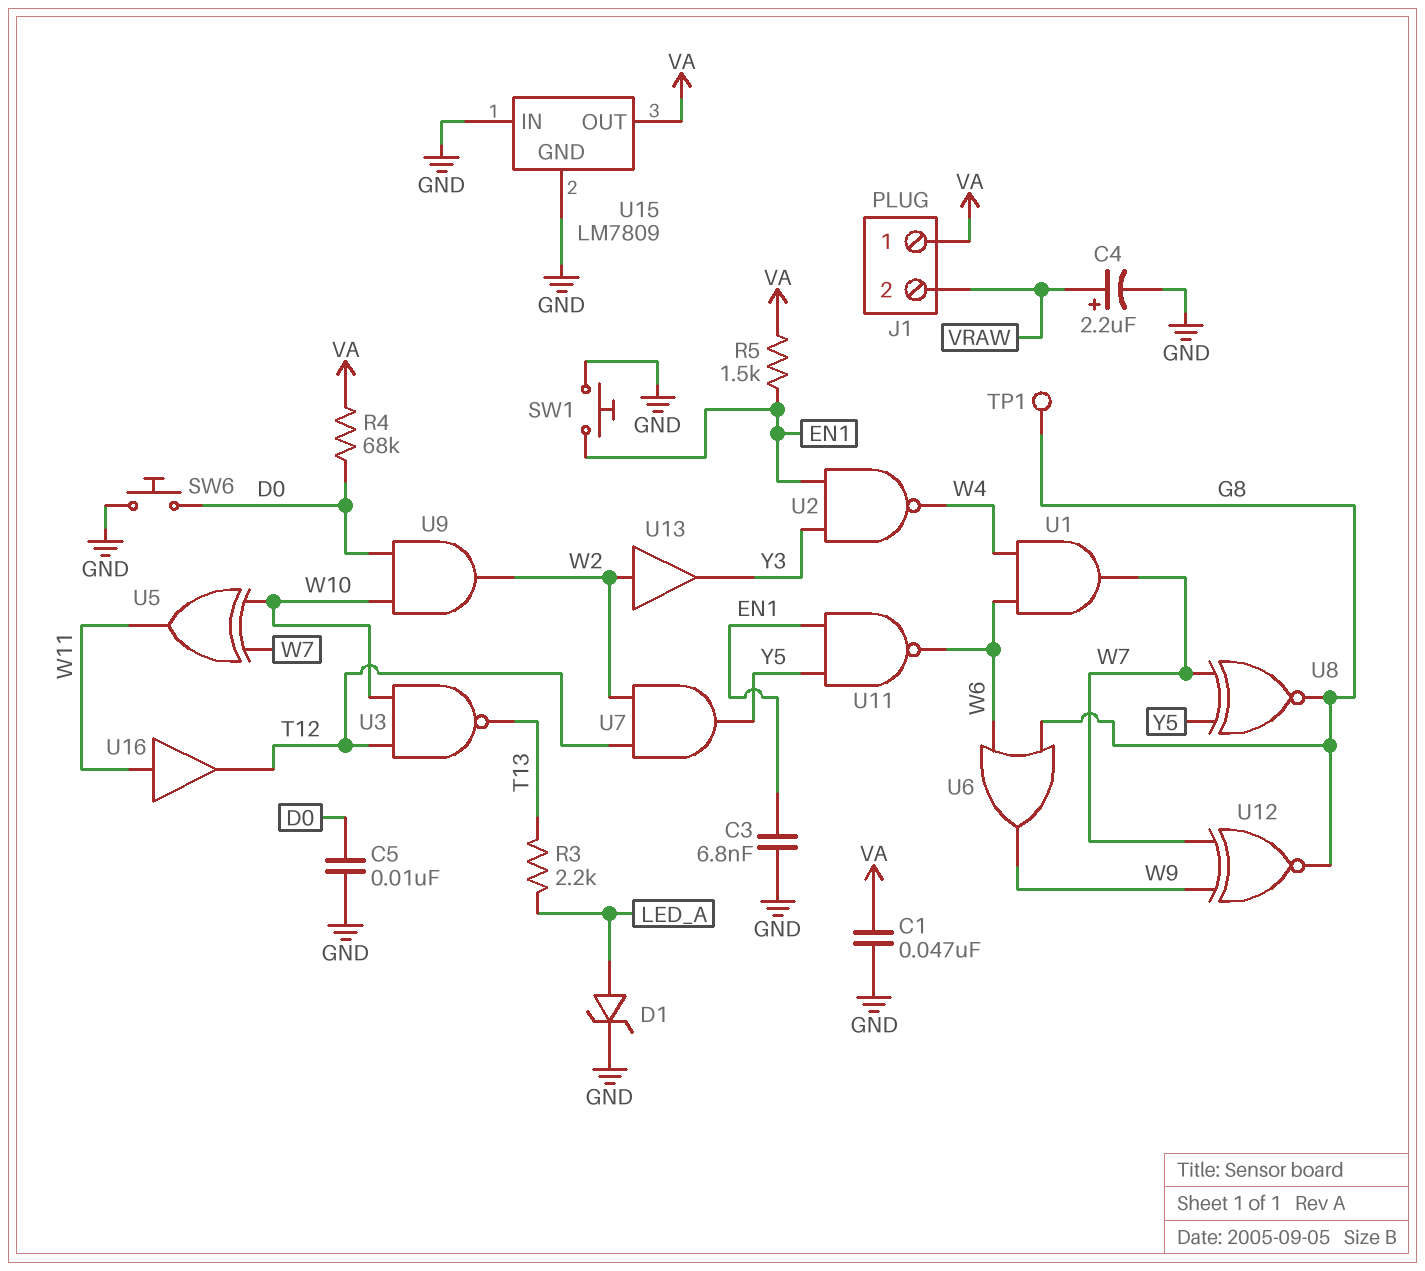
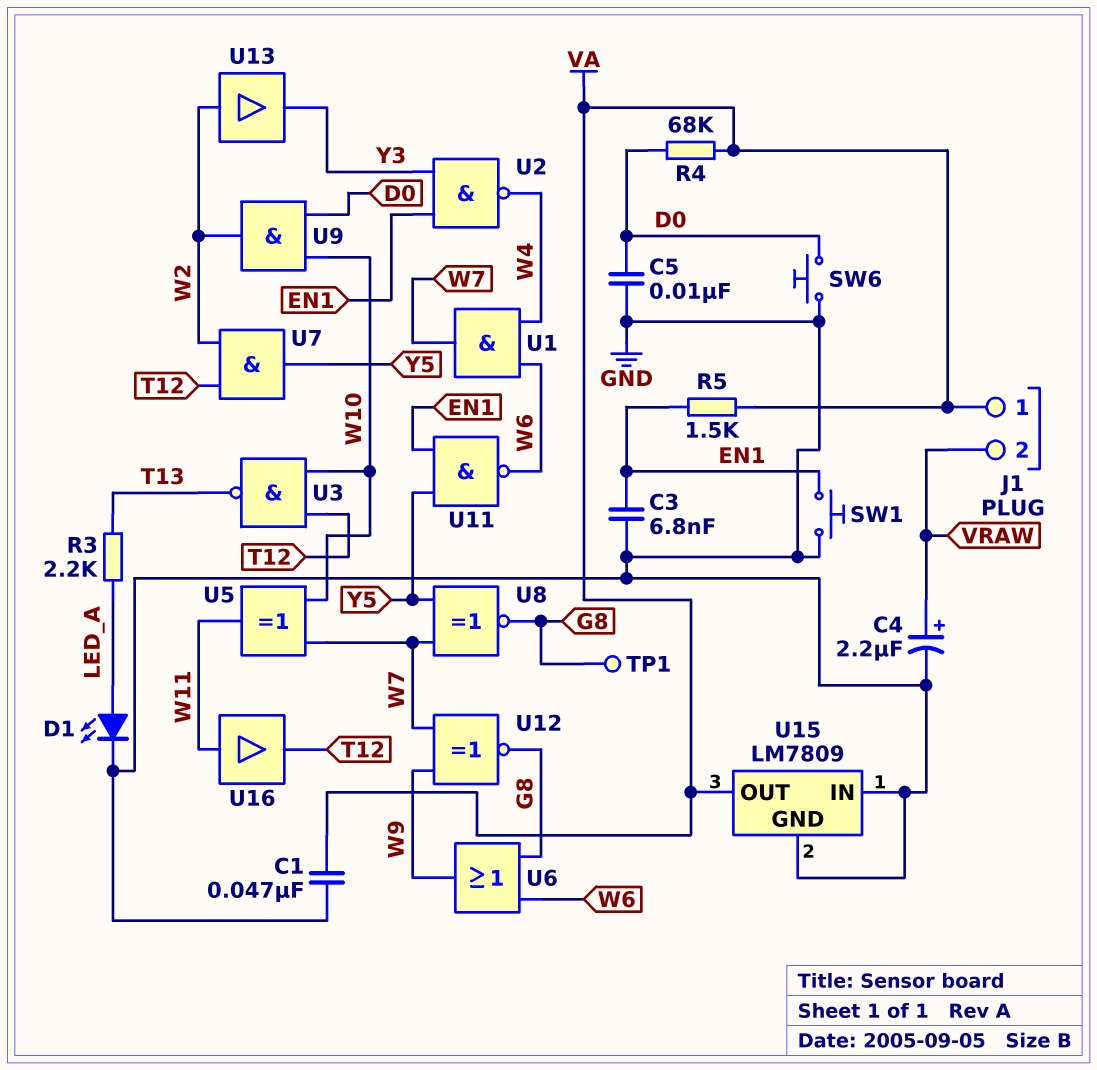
D1: zener (A LED_A, K GND) -> LED (A LED_A, K GND)

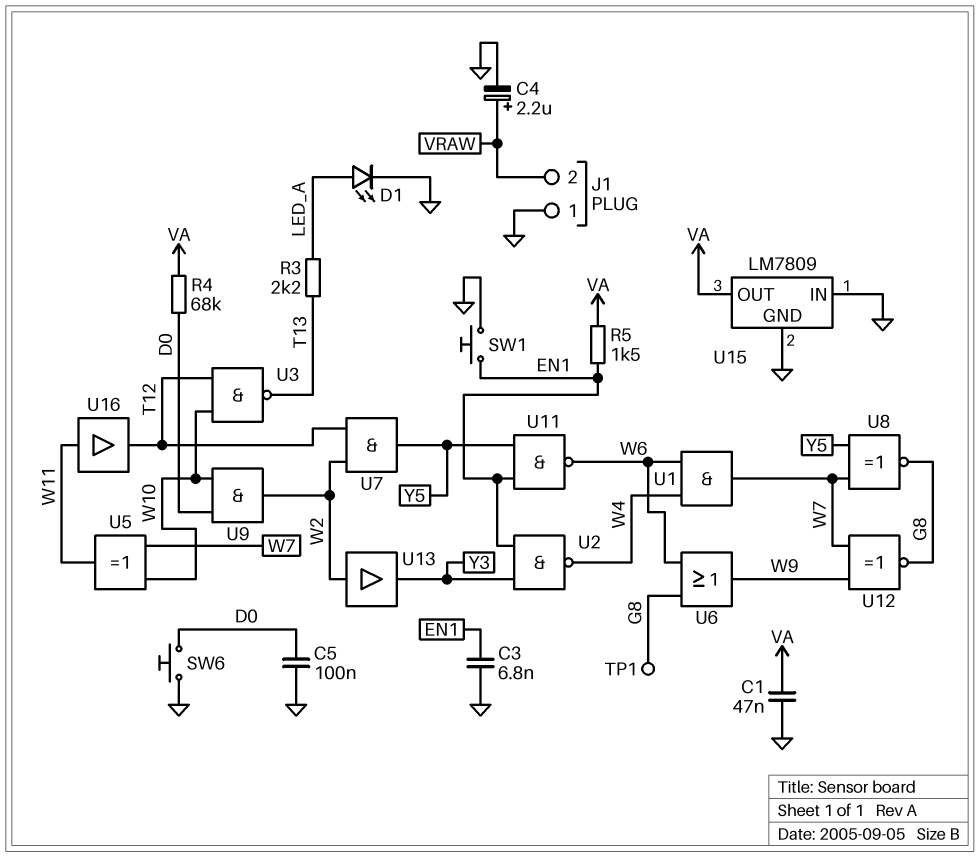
C5: 10nF (D0, GND) -> 100nF (D0, GND)
J1 pin 1: VA -> GND

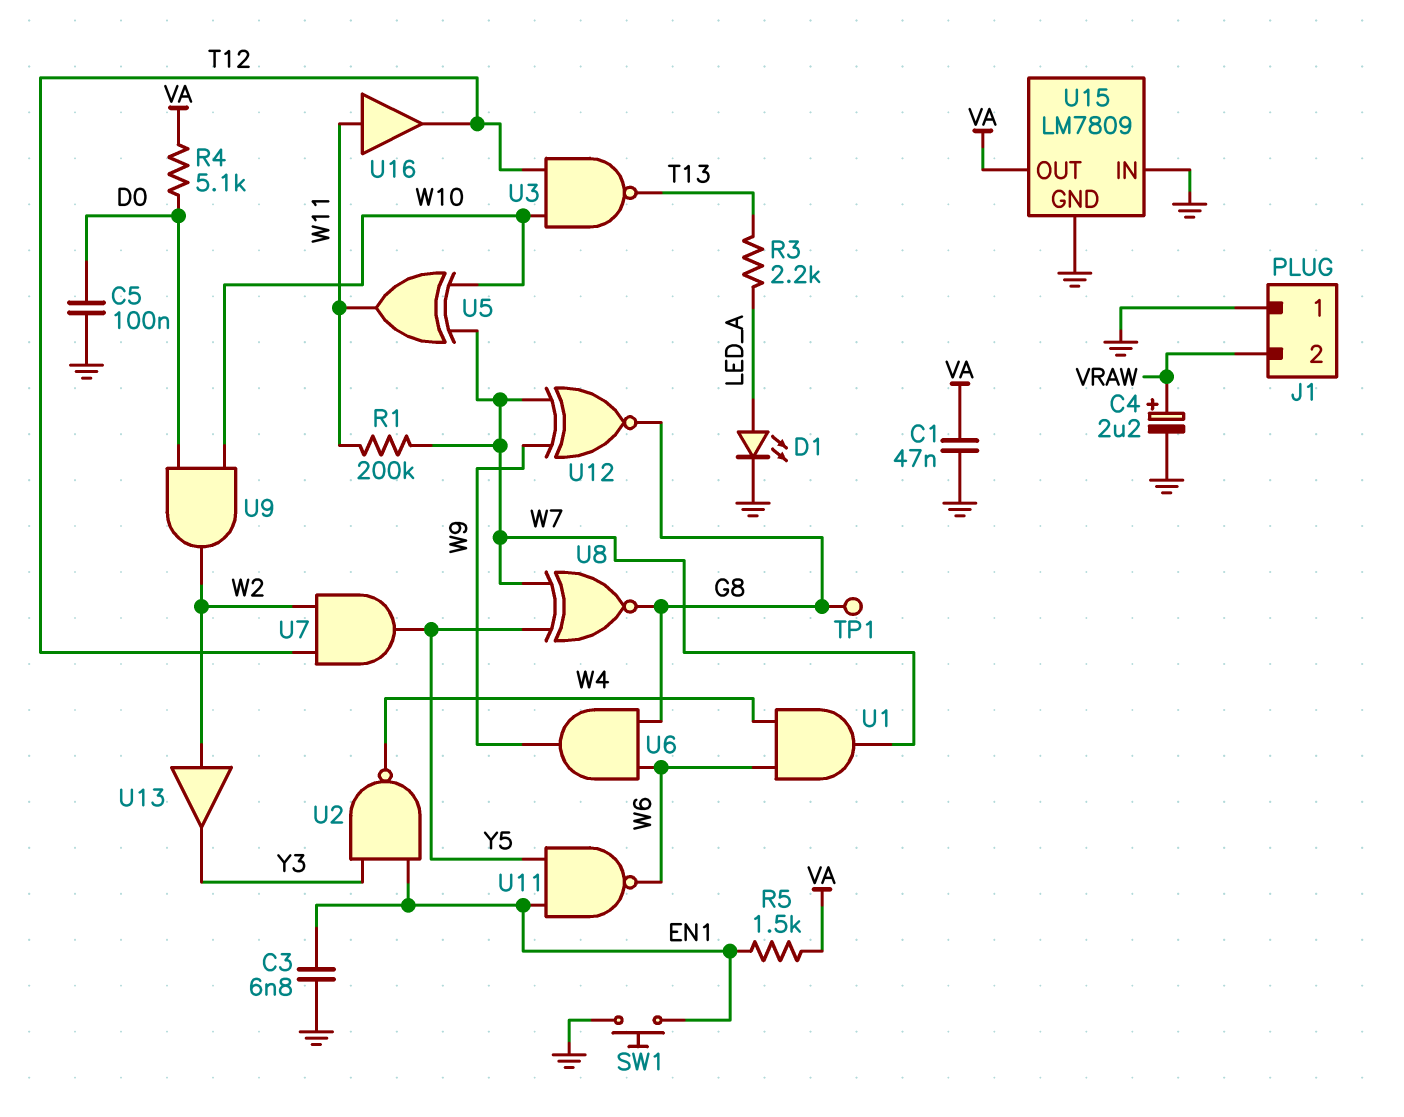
R1: none -> 200k (W7, W11)
R4: 68k (D0, VA) -> 5.1k (D0, VA)
SW6: button (D0, GND) -> none
U6: OR (in G8, in W6, out W9) -> AND (in G8, in W6, out W9)

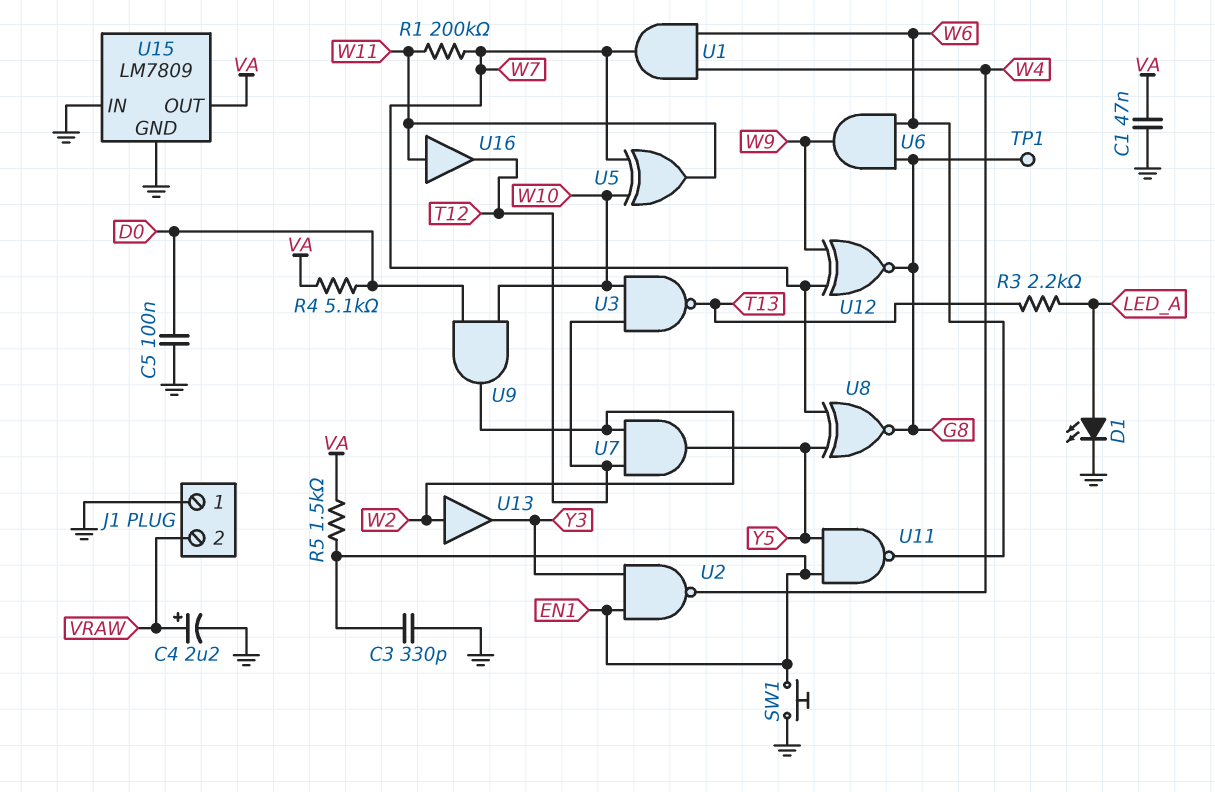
C3: 6.8nF (EN1, GND) -> 330pF (EN1, GND)

